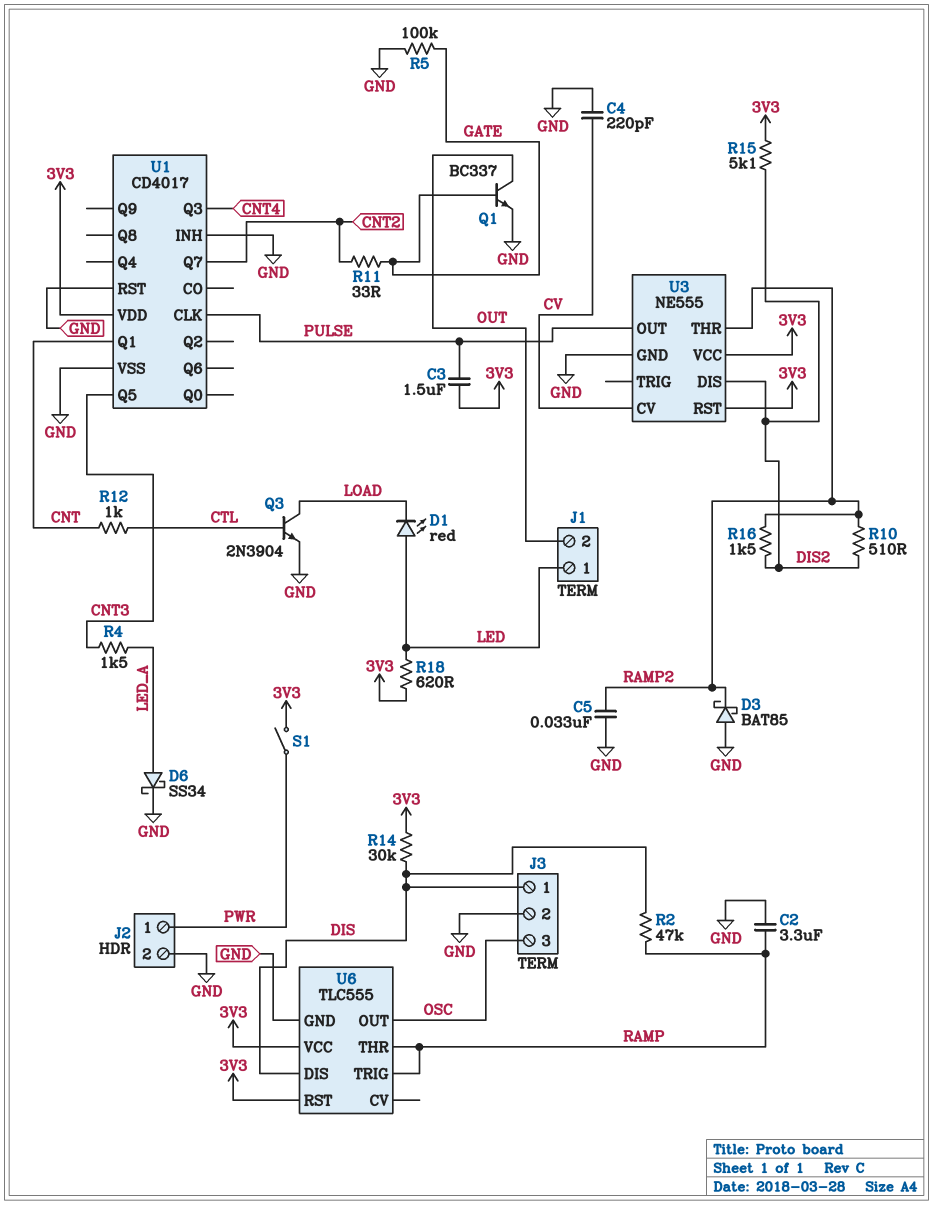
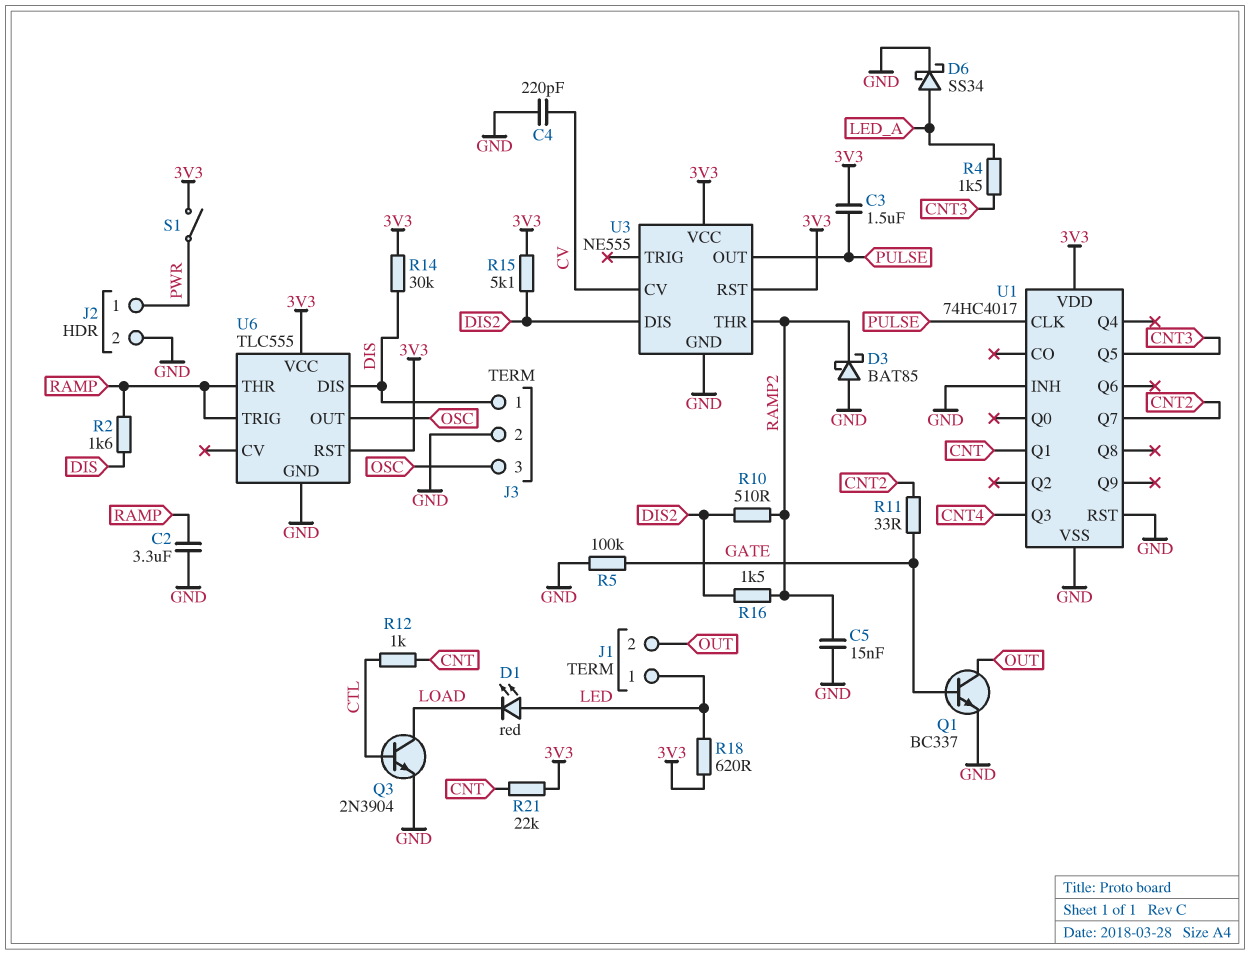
C5: 33nF (GND, RAMP2) -> 15nF (GND, RAMP2)
R2: 47k (DIS, RAMP) -> 1.6k (DIS, RAMP)
R21: none -> 22k (3V3, CNT)
U1: CD4017 -> 74HC4017

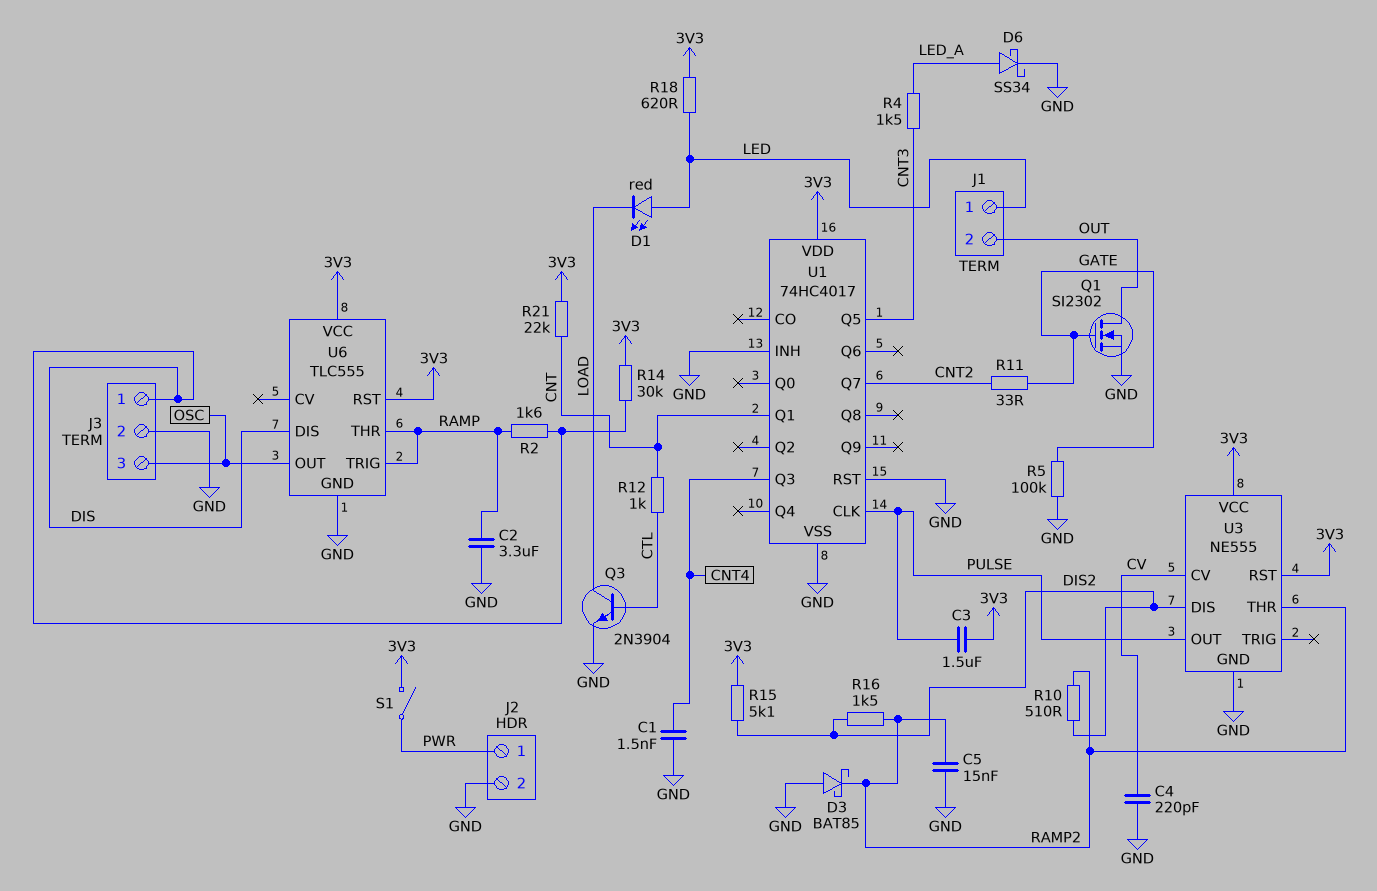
C1: none -> 1.5nF (CNT4, GND)
Q1: NPN BC337 (B GATE, C OUT, E GND) -> NMOS SI2302 (G GATE, D OUT, S GND)

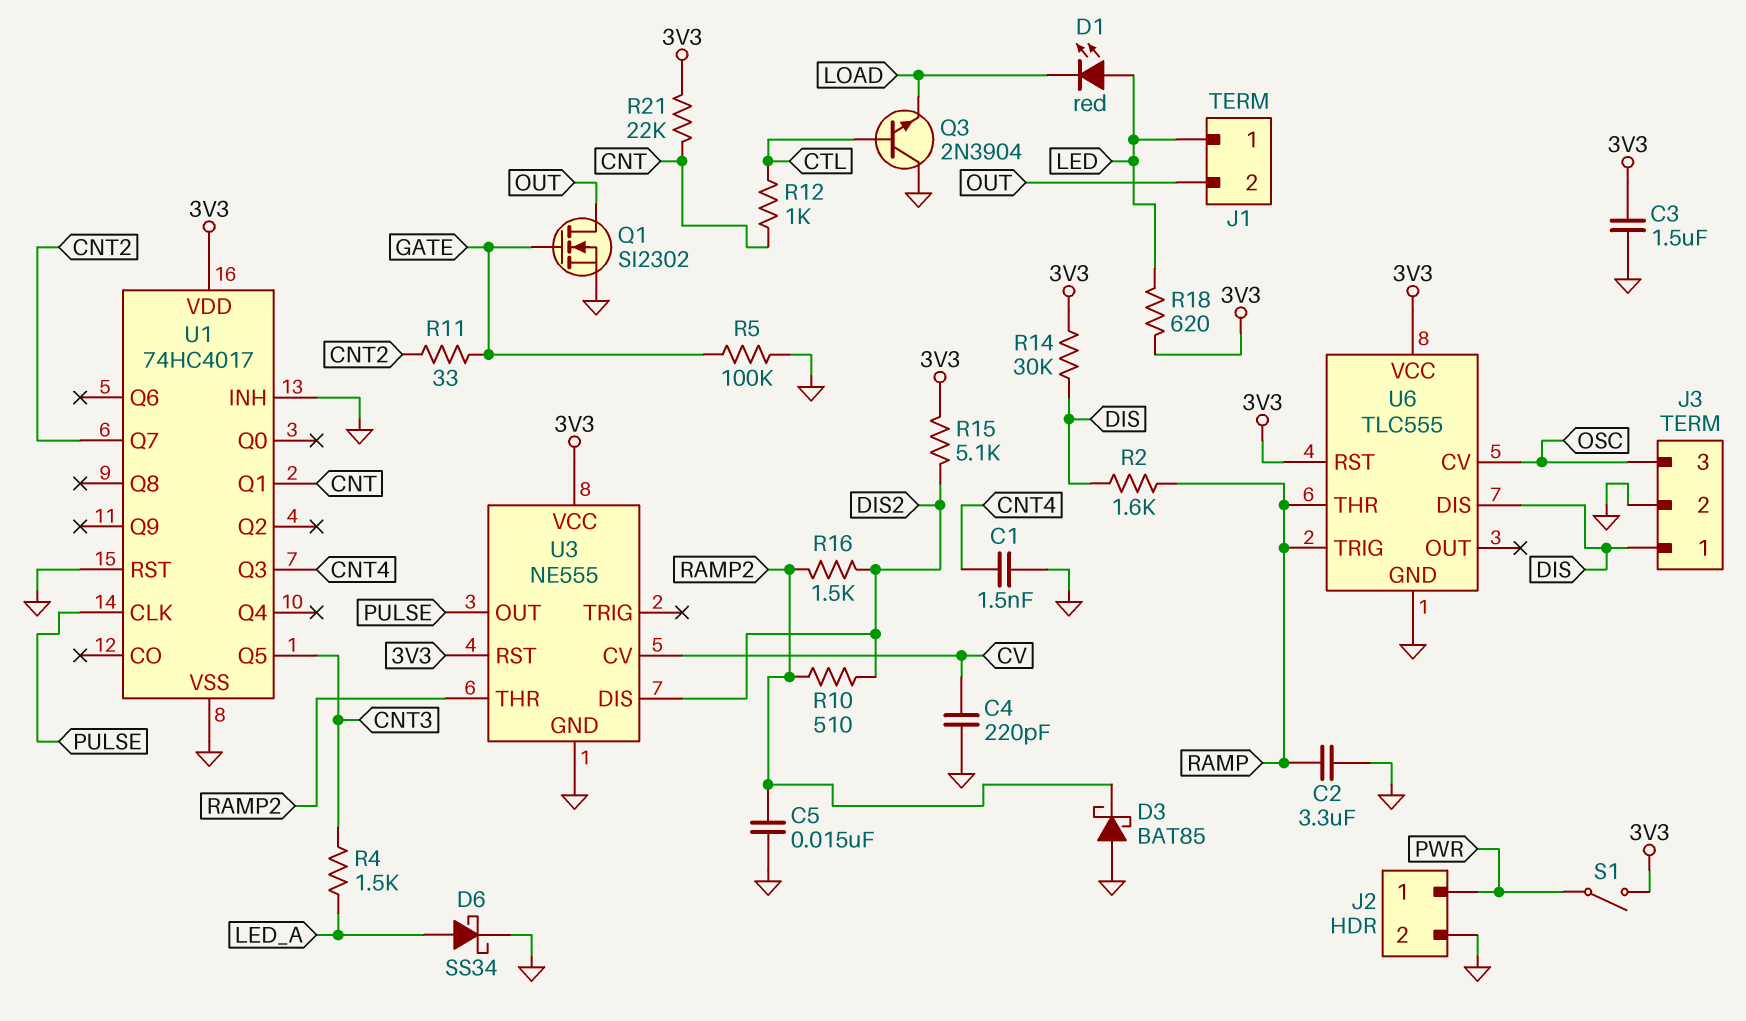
C3: 1.5uF (3V3, PULSE) -> 1.5uF (3V3, GND)
Q3: NPN 2N3904 (B CTL, C LOAD, E GND) -> NPN 2N3904 (B CTL, C GND, E LOAD)
U6 pin CV: none -> OSC
U6 pin OUT: OSC -> none

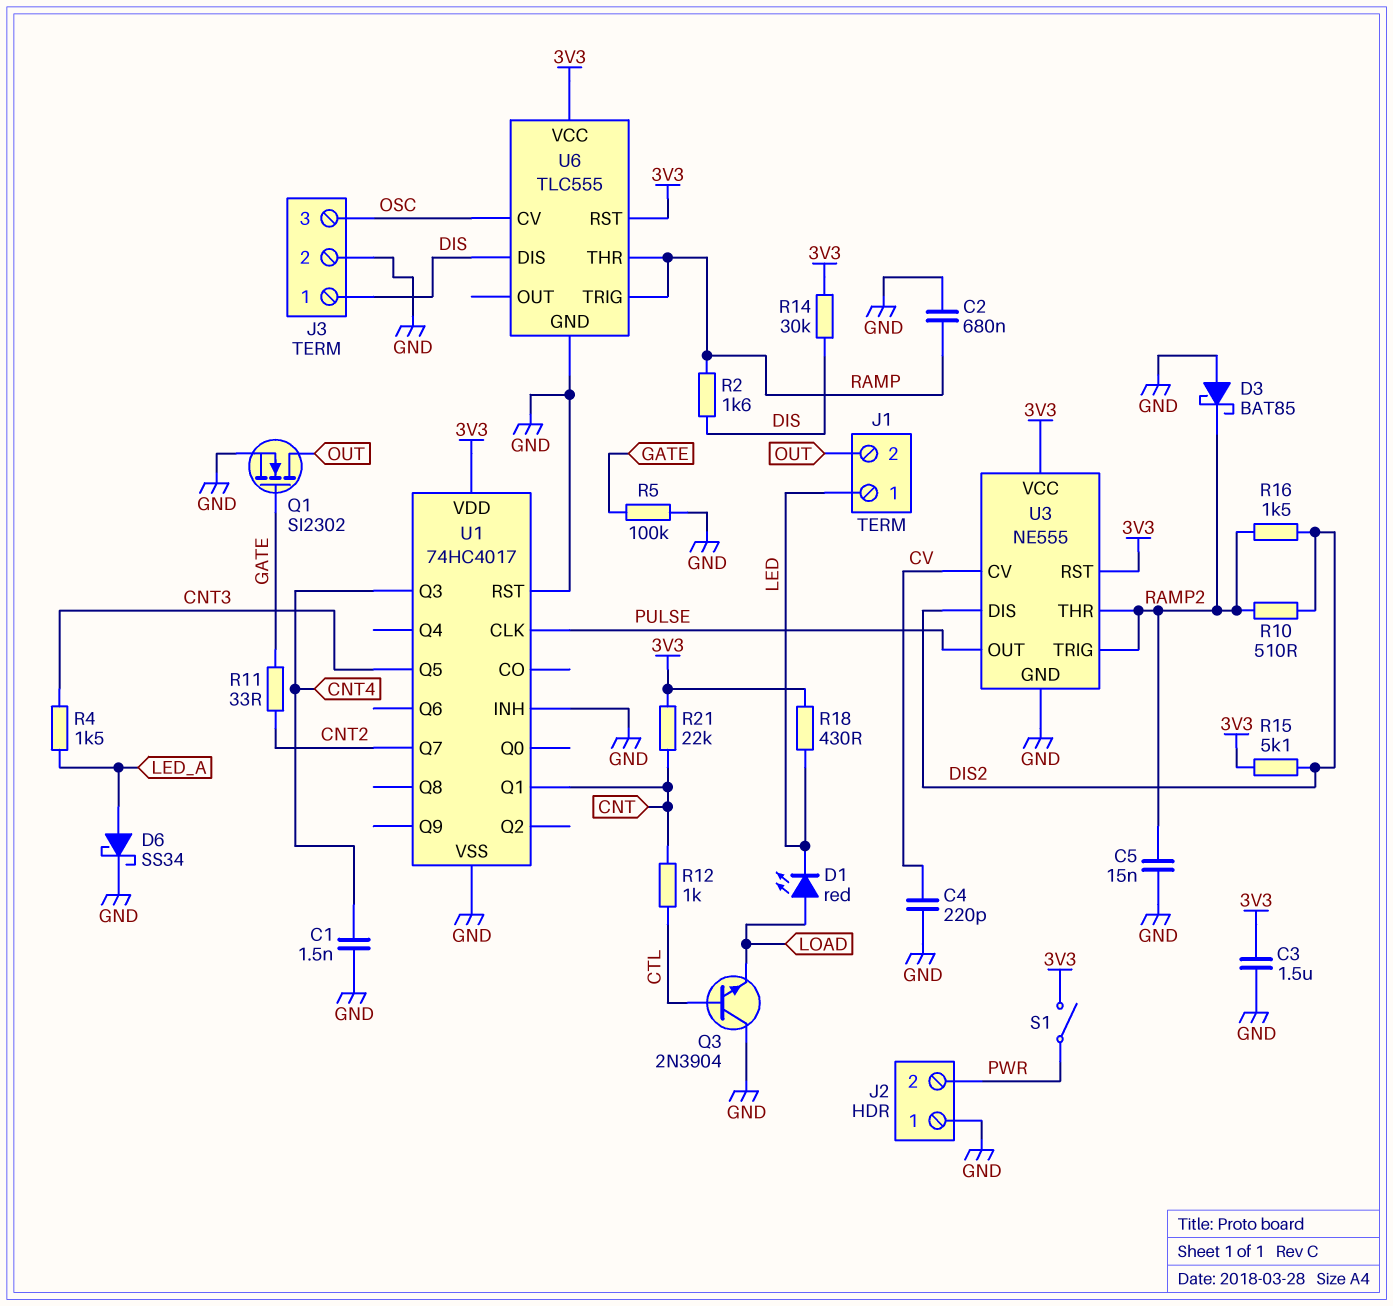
C2: 3.3uF (GND, RAMP) -> 680nF (GND, RAMP)
D1: LED red (A LED, K LOAD) -> LED red (A LOAD, K LED)
J2 pin 1: PWR -> GND
J2 pin 2: GND -> PWR
R18: 620 (3V3, LED) -> 430 (3V3, LED)
U3 pin TRIG: none -> RAMP2

